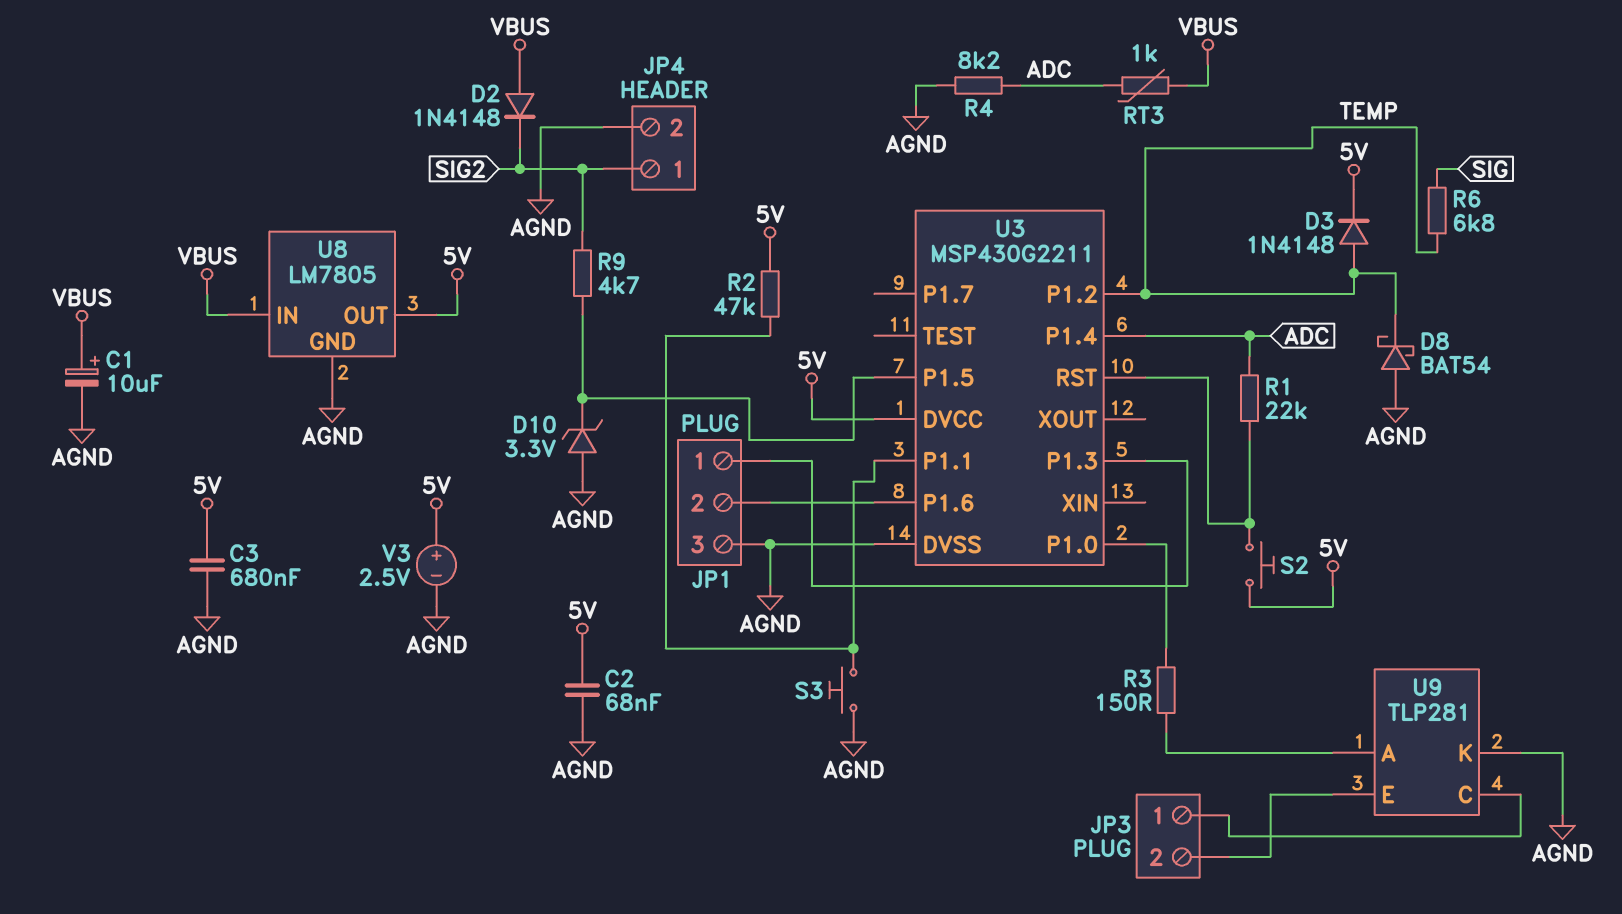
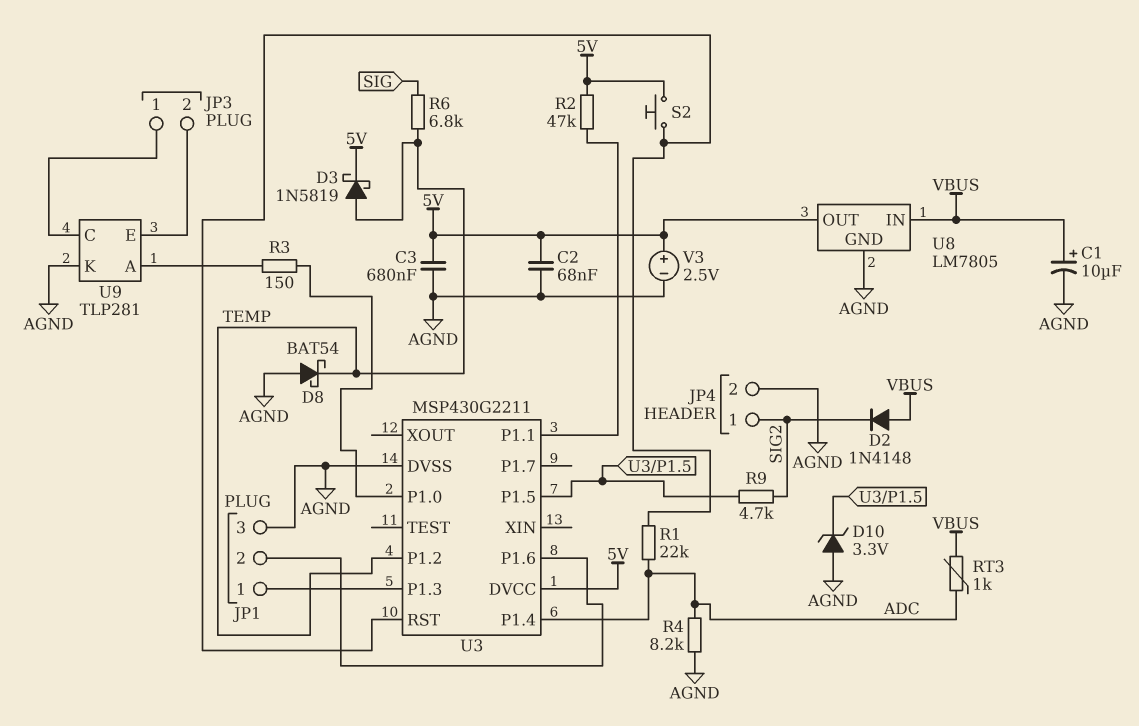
D3: diode 1N4148 (A TEMP, K 5V) -> schottky 1N5819 (A TEMP, K 5V)
S3: button (AGND, U3/P1.1) -> none

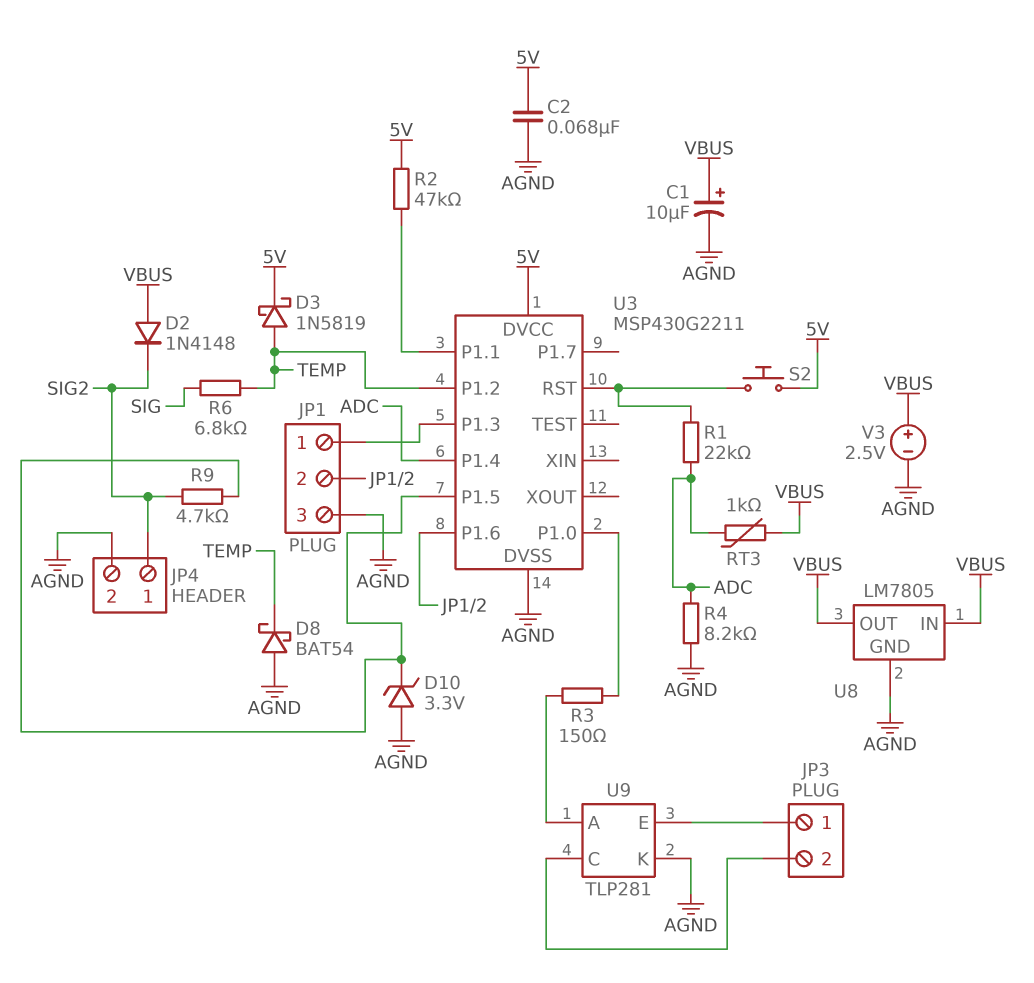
C3: 680nF (5V, AGND) -> none
U8 pin OUT: 5V -> VBUS
U9 pin C: JP3/1 -> JP3/2
U9 pin E: JP3/2 -> JP3/1
V3: 2.5V (plus 5V, minus AGND) -> 2.5V (plus VBUS, minus AGND)

